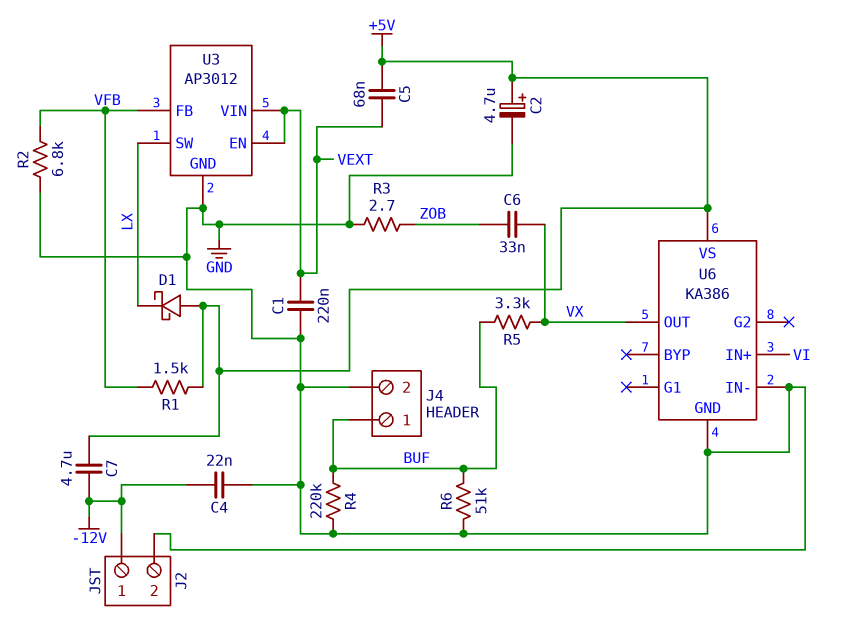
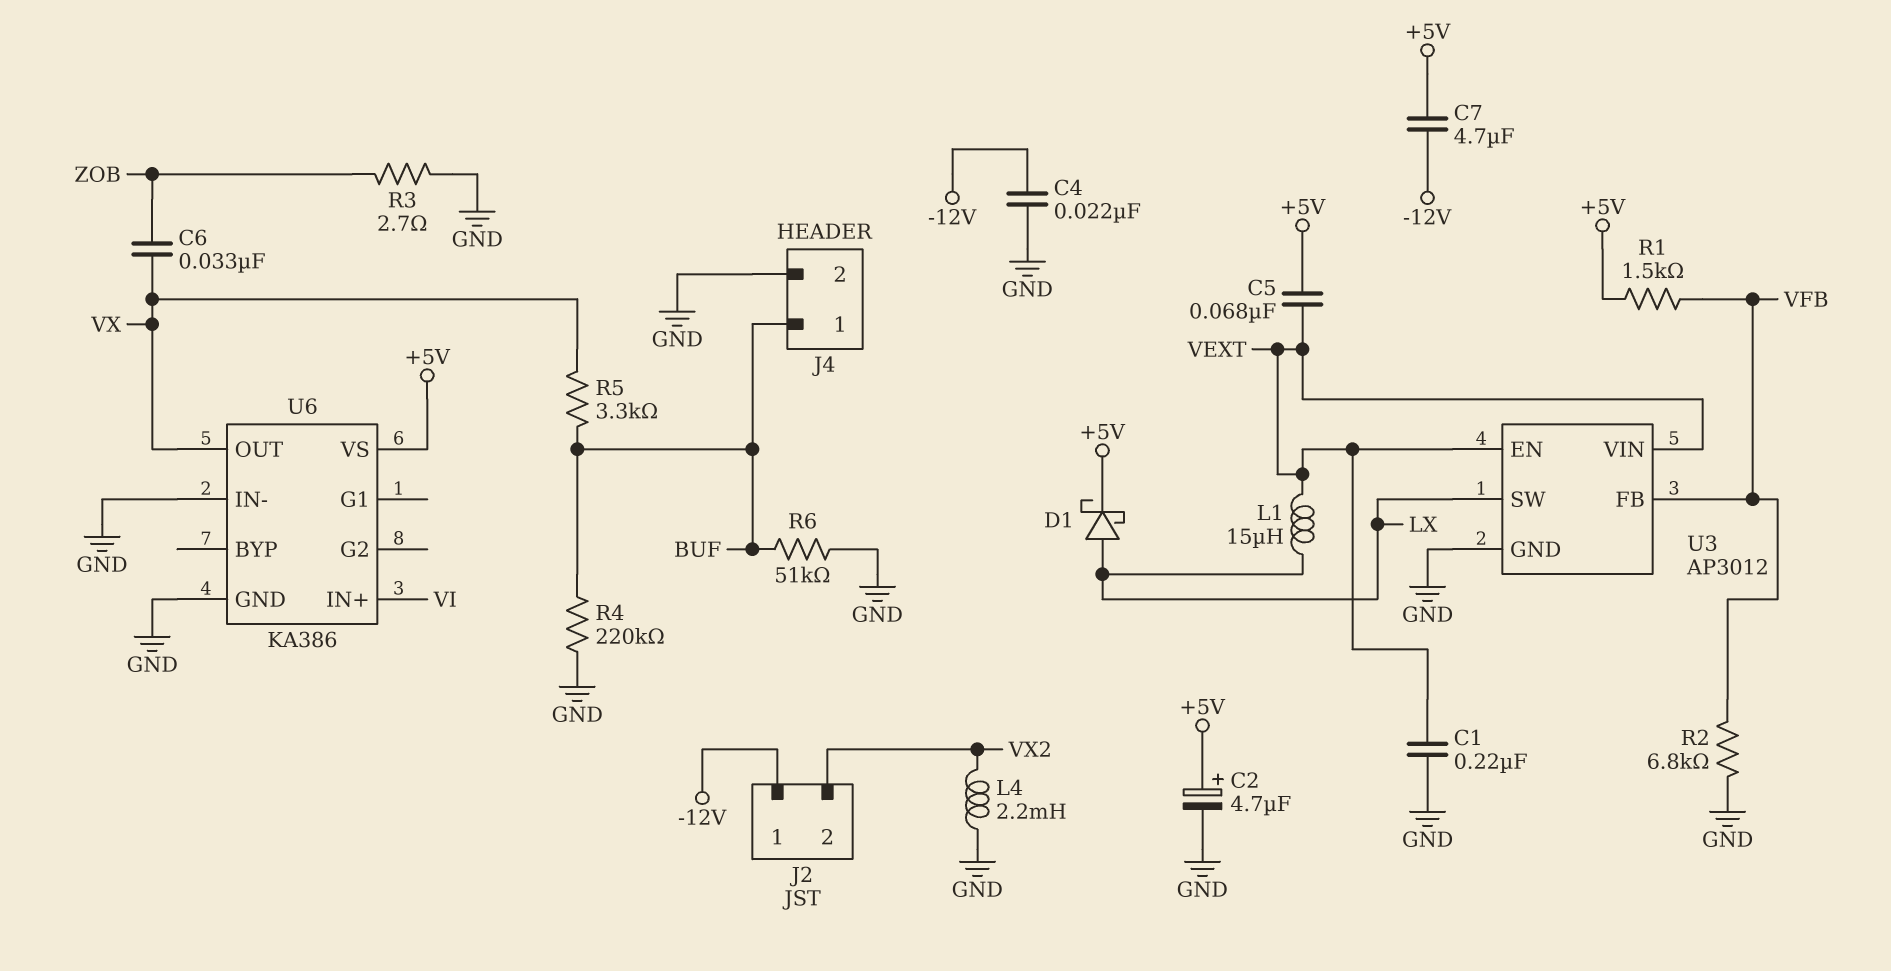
D1: schottky (A +5V, K LX) -> schottky (A LX, K +5V)
J2 pin 2: GND -> VX2
L1: none -> 15uH (LX, VEXT)
L4: none -> 2.2mH (GND, VX2)

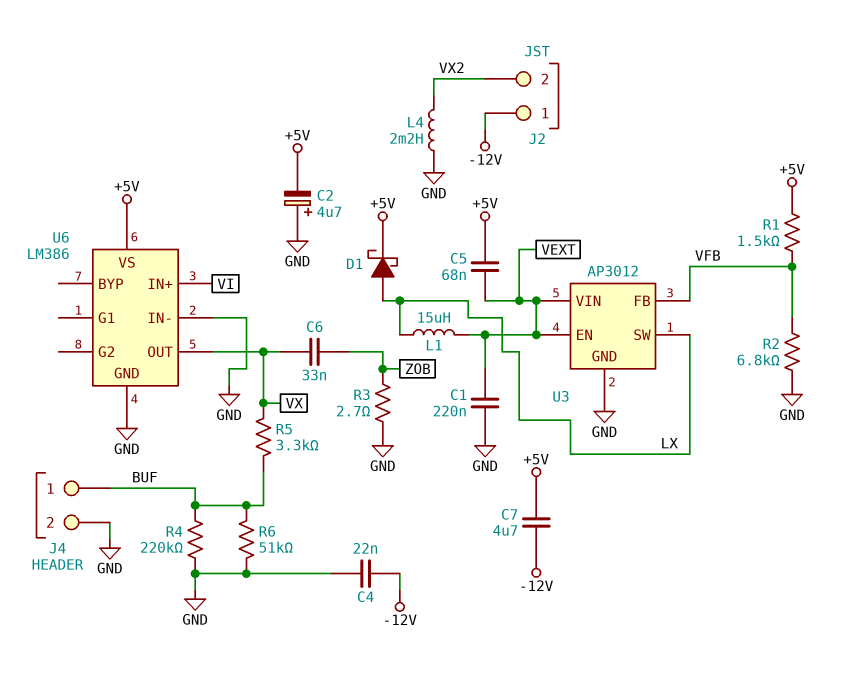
C2: 4.7uF (plus +5V, minus GND) -> 4.7uF (plus GND, minus +5V)
U6: KA386 -> LM386

